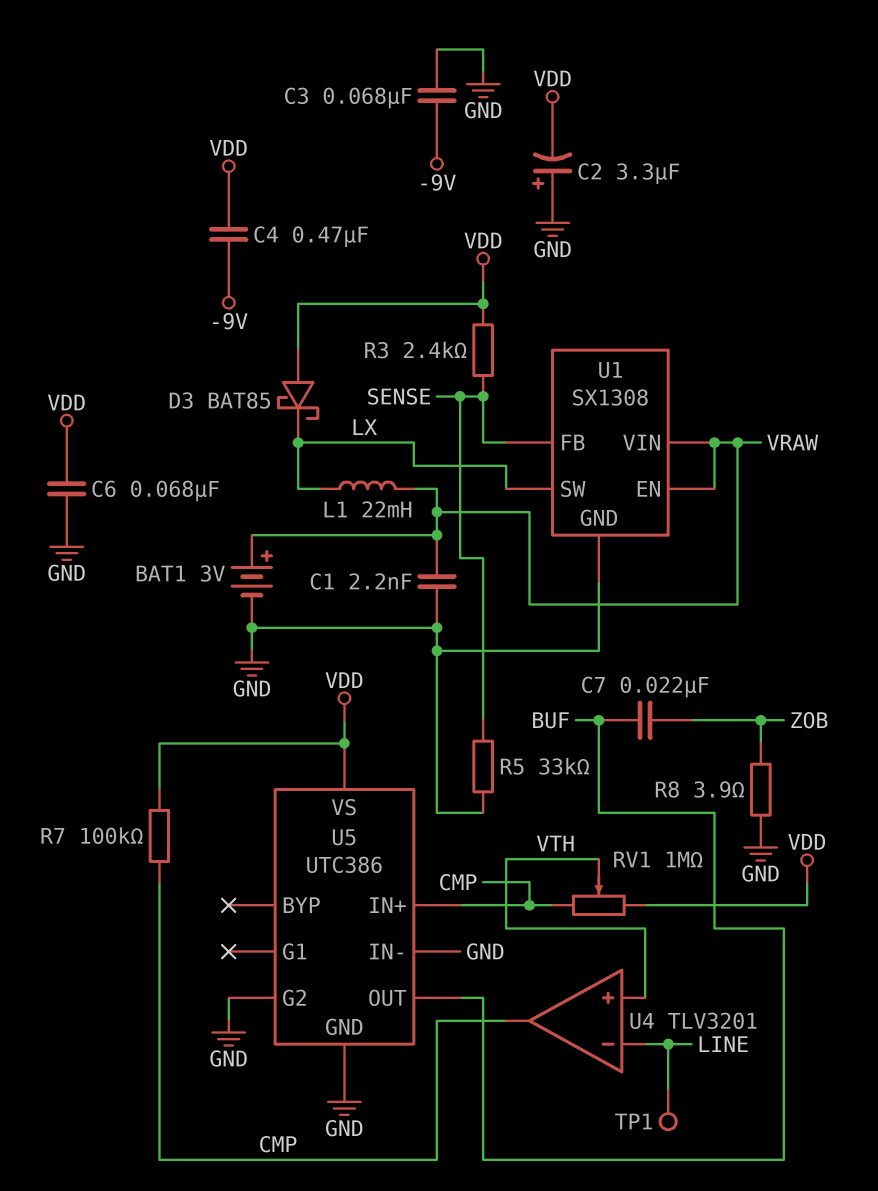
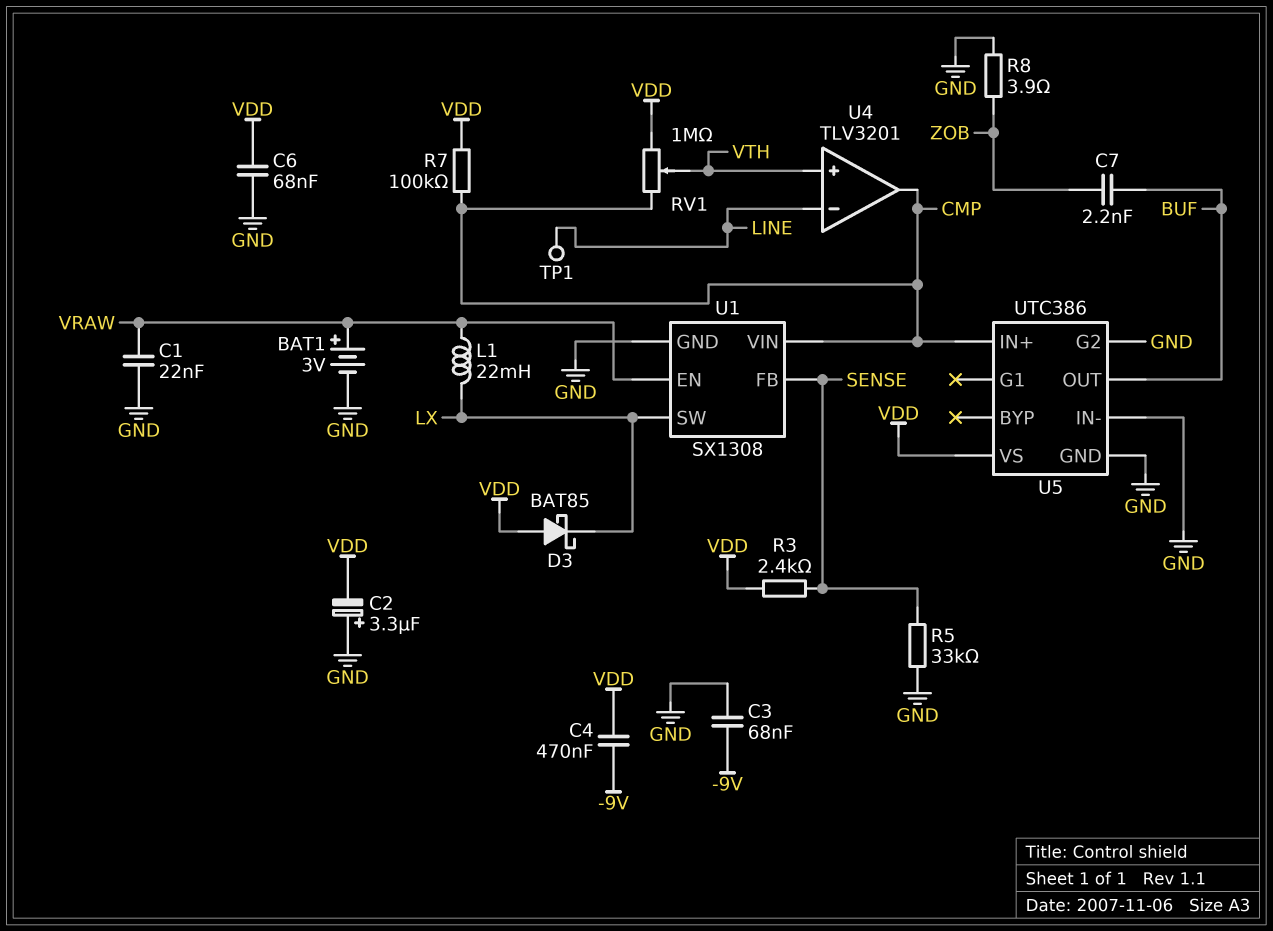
C1: 2.2nF (GND, VRAW) -> 22nF (GND, VRAW)
C7: 22nF (BUF, ZOB) -> 2.2nF (BUF, ZOB)
U1 pin VIN: VRAW -> CMP

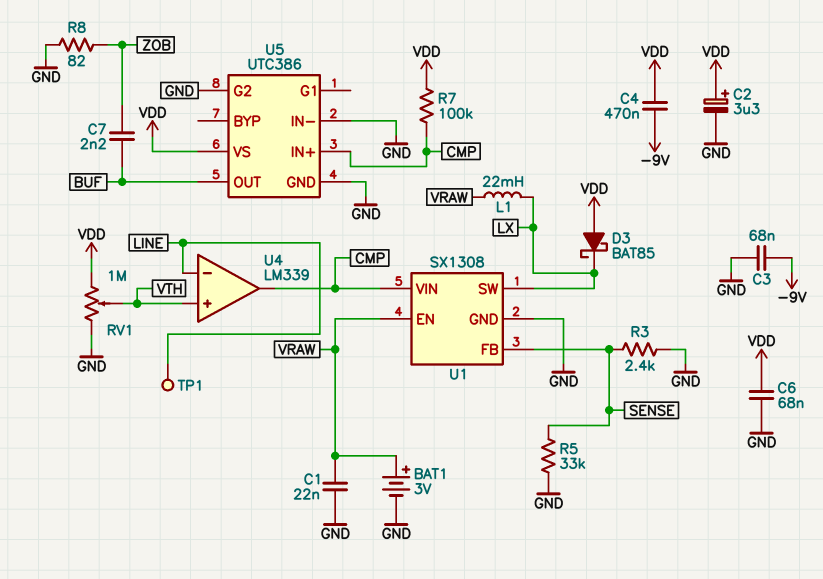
C2: 3.3uF (plus GND, minus VDD) -> 3.3uF (plus VDD, minus GND)
R3: 2.4k (SENSE, VDD) -> 2.4k (GND, SENSE)
R8: 3.9 (GND, ZOB) -> 82 (GND, ZOB)
RV1: 1M (CMP, VDD, wiper VTH) -> 1M (GND, VDD, wiper VTH)
U4: TLV3201 -> LM339

